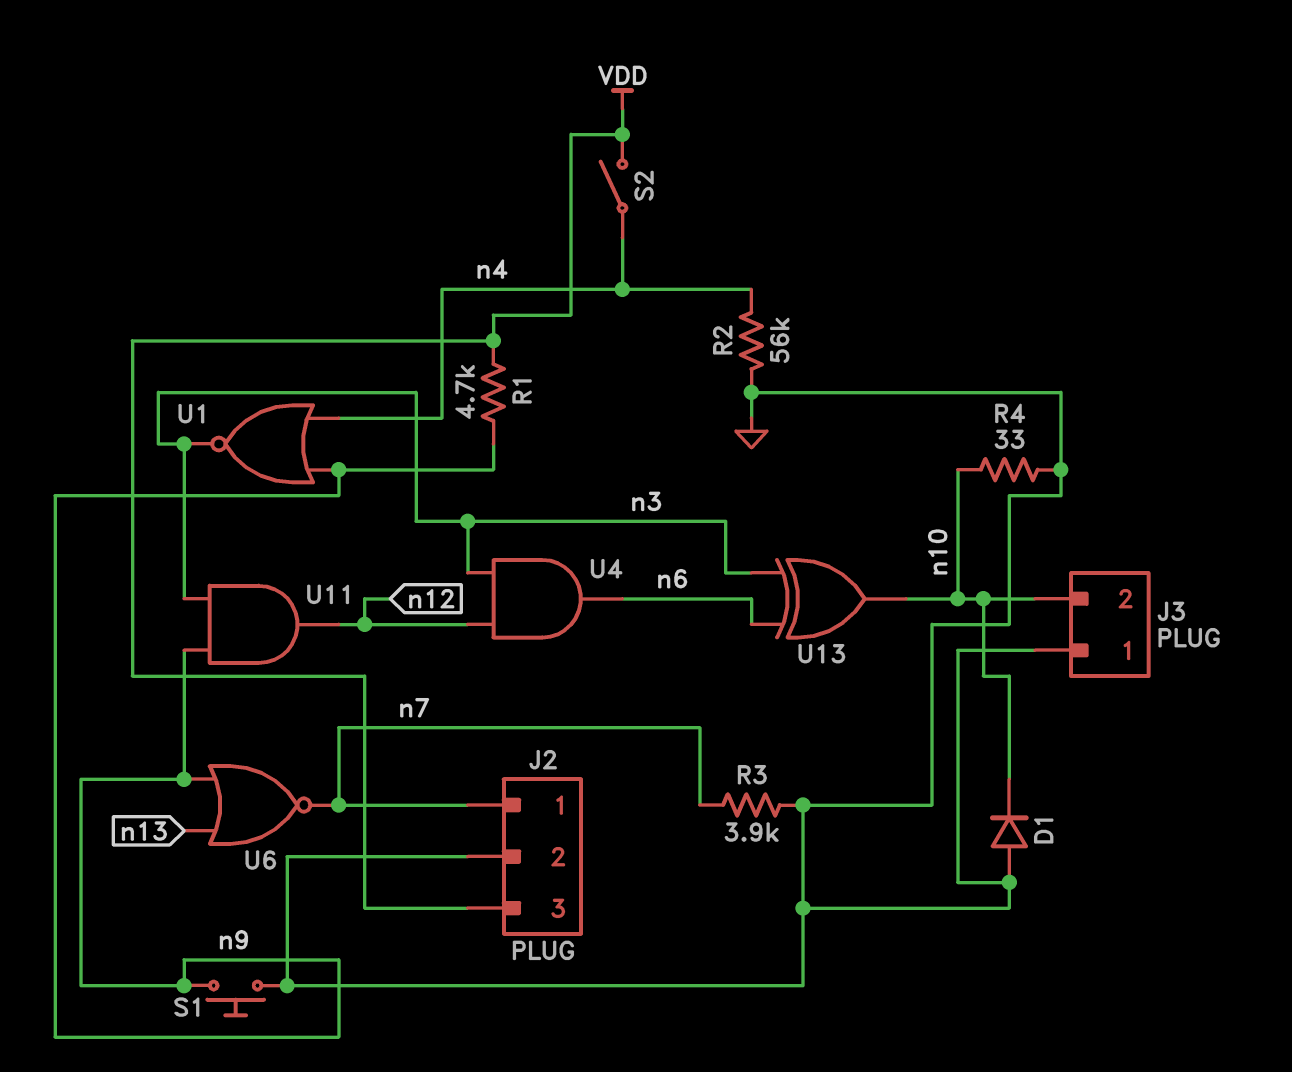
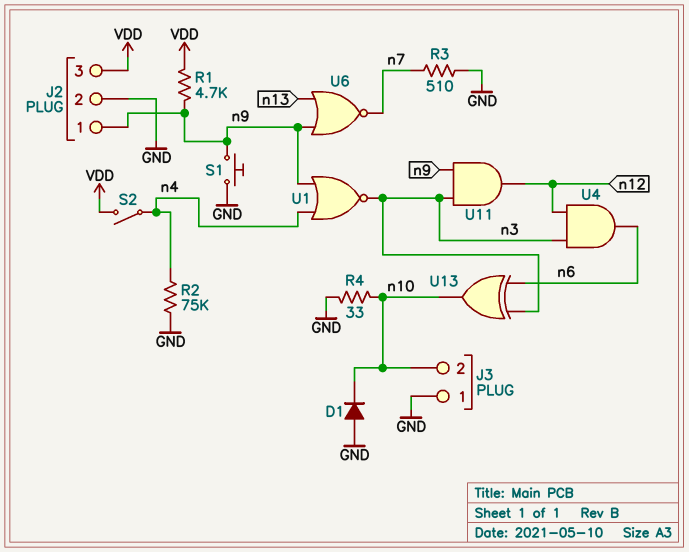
J2 pin 1: n7 -> n9
R2: 56k (GND, n4) -> 75k (GND, n4)
R3: 3.9k (GND, n7) -> 510 (GND, n7)

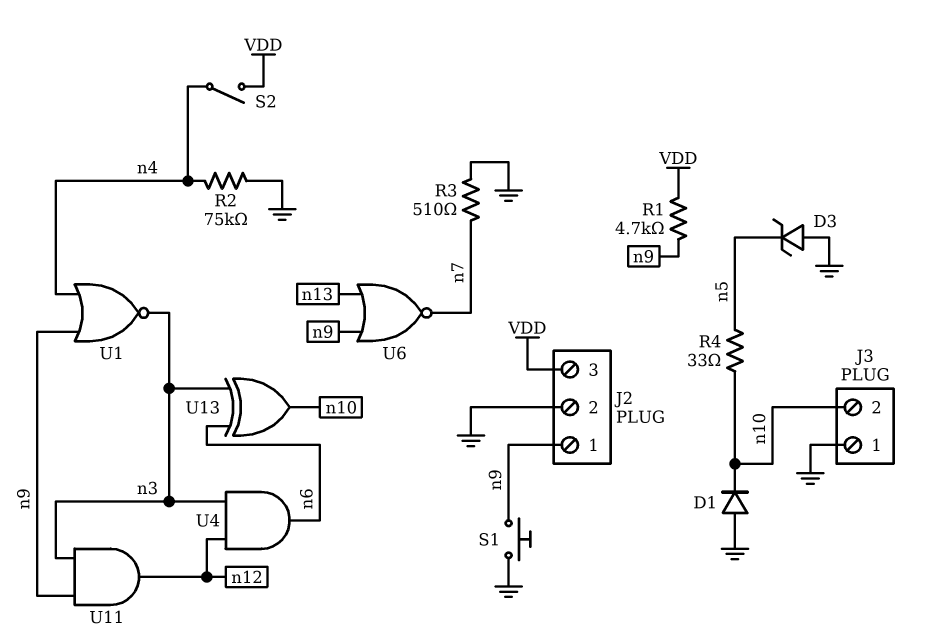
D3: none -> zener (A GND, K n5)
R4: 33 (GND, n10) -> 33 (n5, n10)

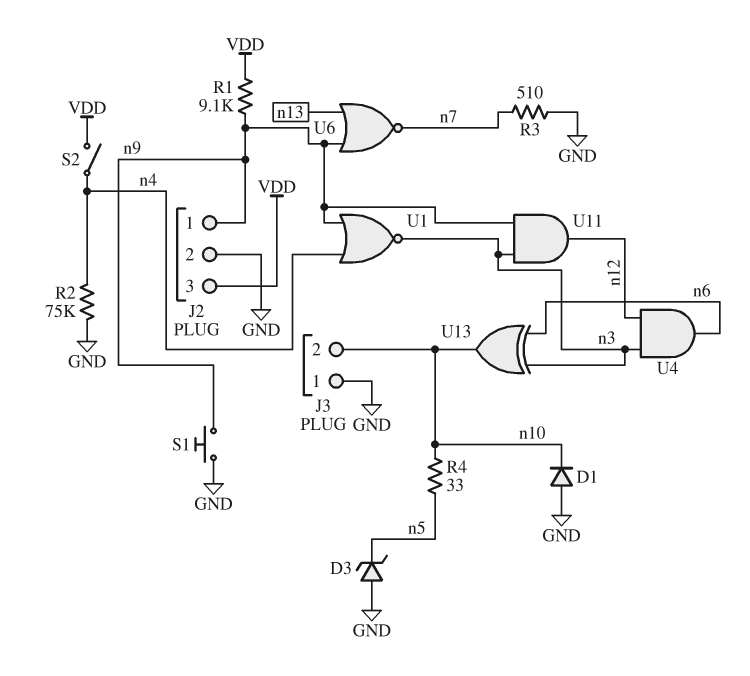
R1: 4.7k (VDD, n9) -> 9.1k (VDD, n9)

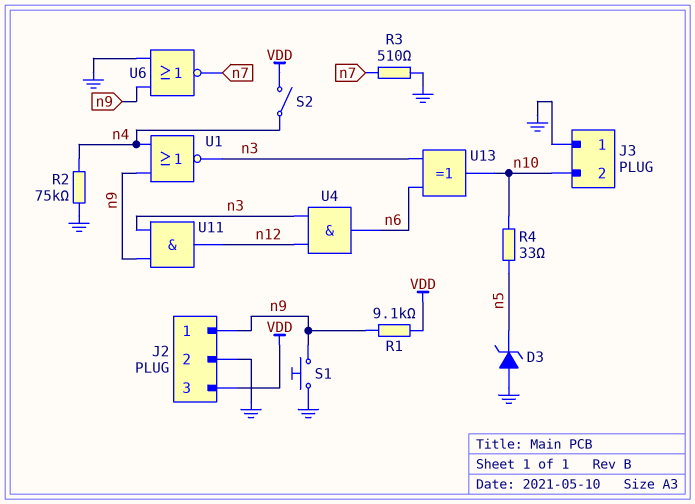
D1: diode (A GND, K n10) -> none
U6: NOR (in n9, in n13, out n7) -> NOR (in GND, in n9, out n7)

